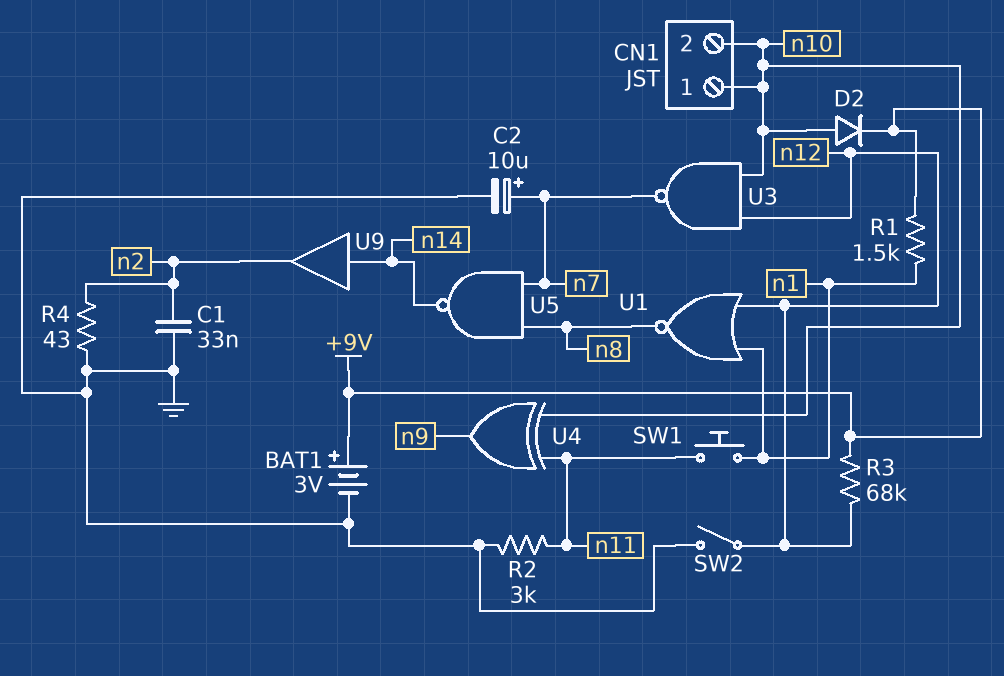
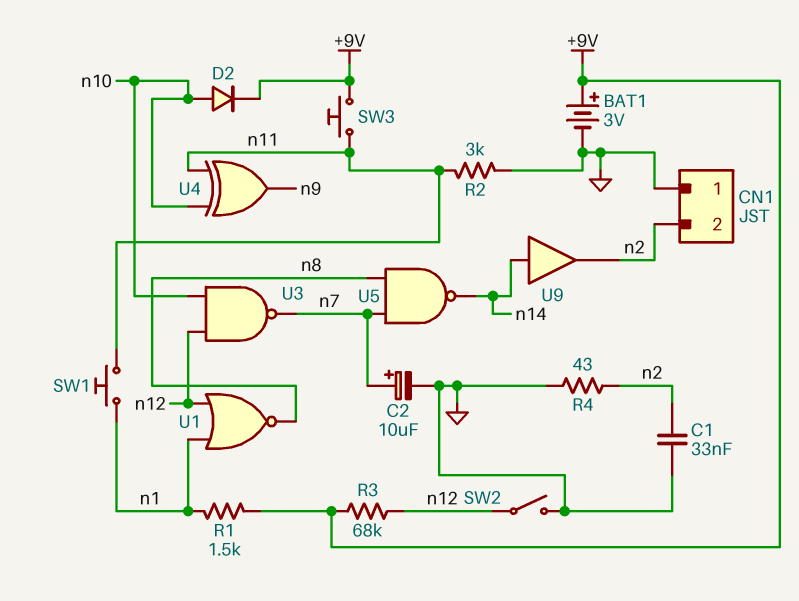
CN1 pin 1: n10 -> GND
CN1 pin 2: n10 -> n2
SW3: none -> button (+9V, n11)

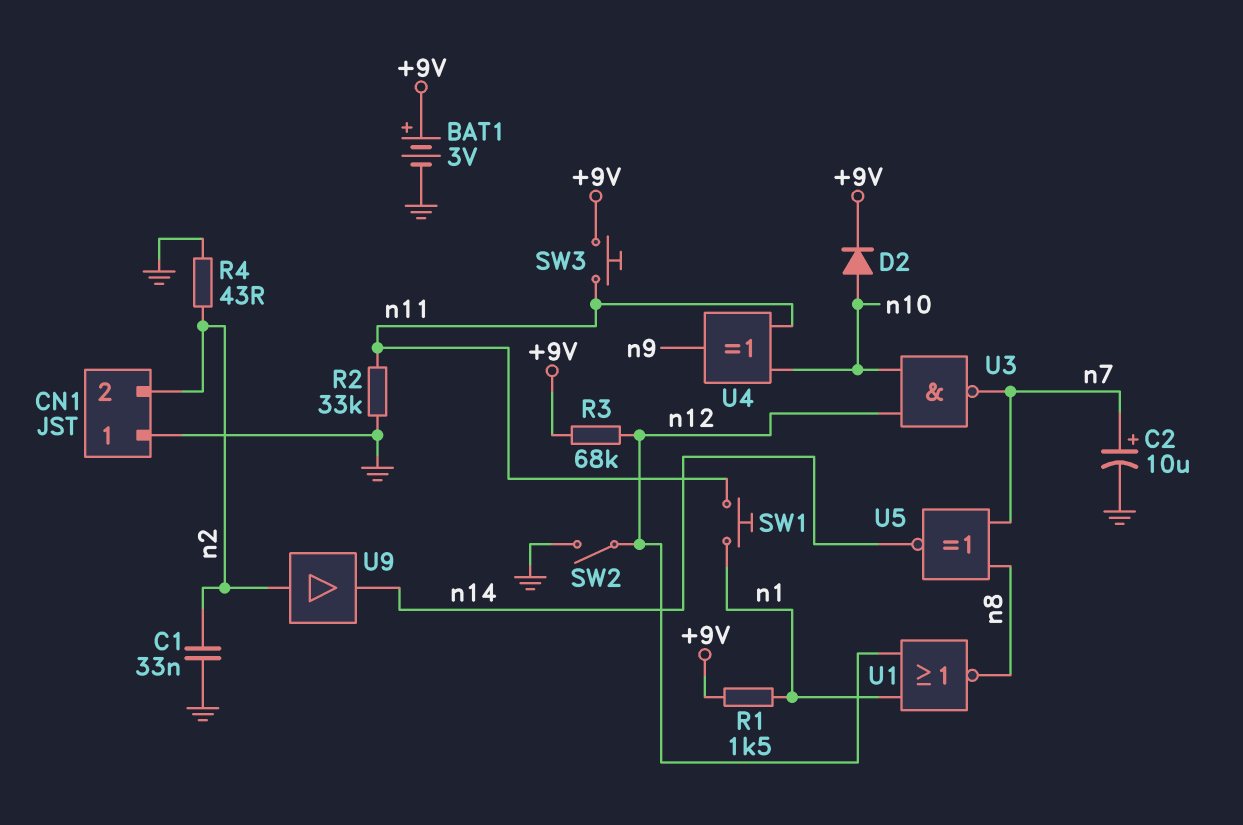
R2: 3k (GND, n11) -> 33k (GND, n11)
U5: NAND (in n7, in n8, out n14) -> XNOR (in n7, in n8, out n14)
U9: buffer (in n14, out n2) -> buffer (in n2, out n14)

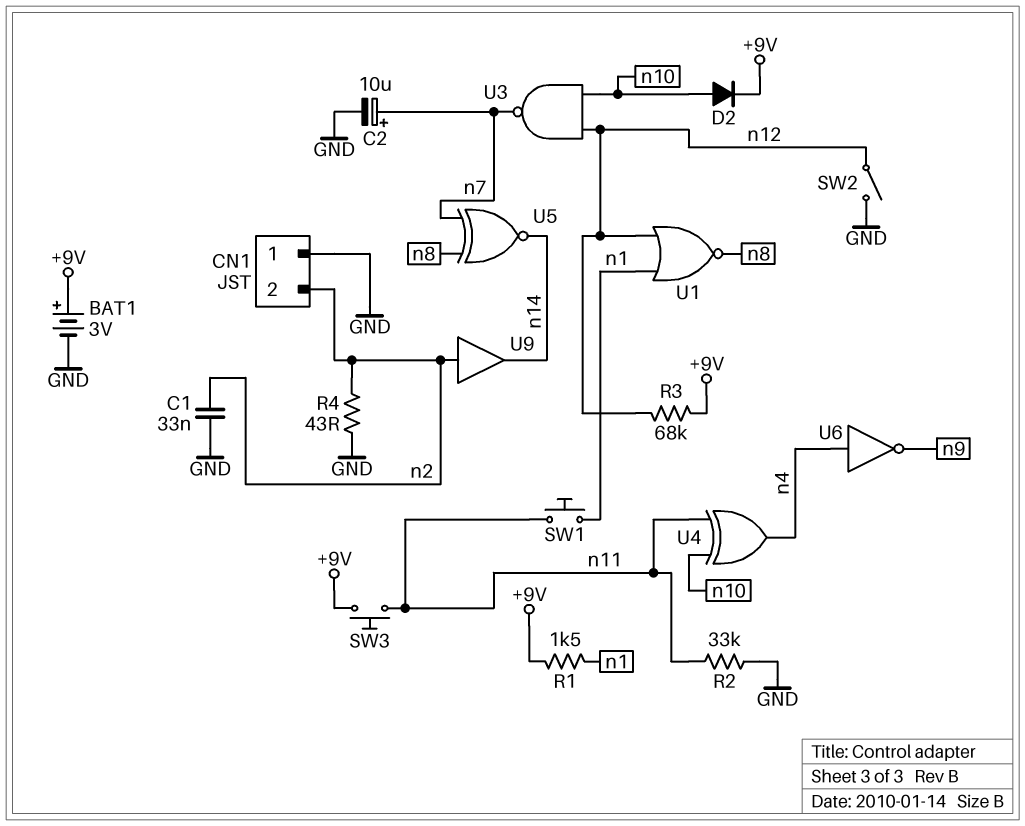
U4: XOR (in n10, in n11, out n9) -> XOR (in n10, in n11, out n4)
U6: none -> NOT (in n4, out n9)

